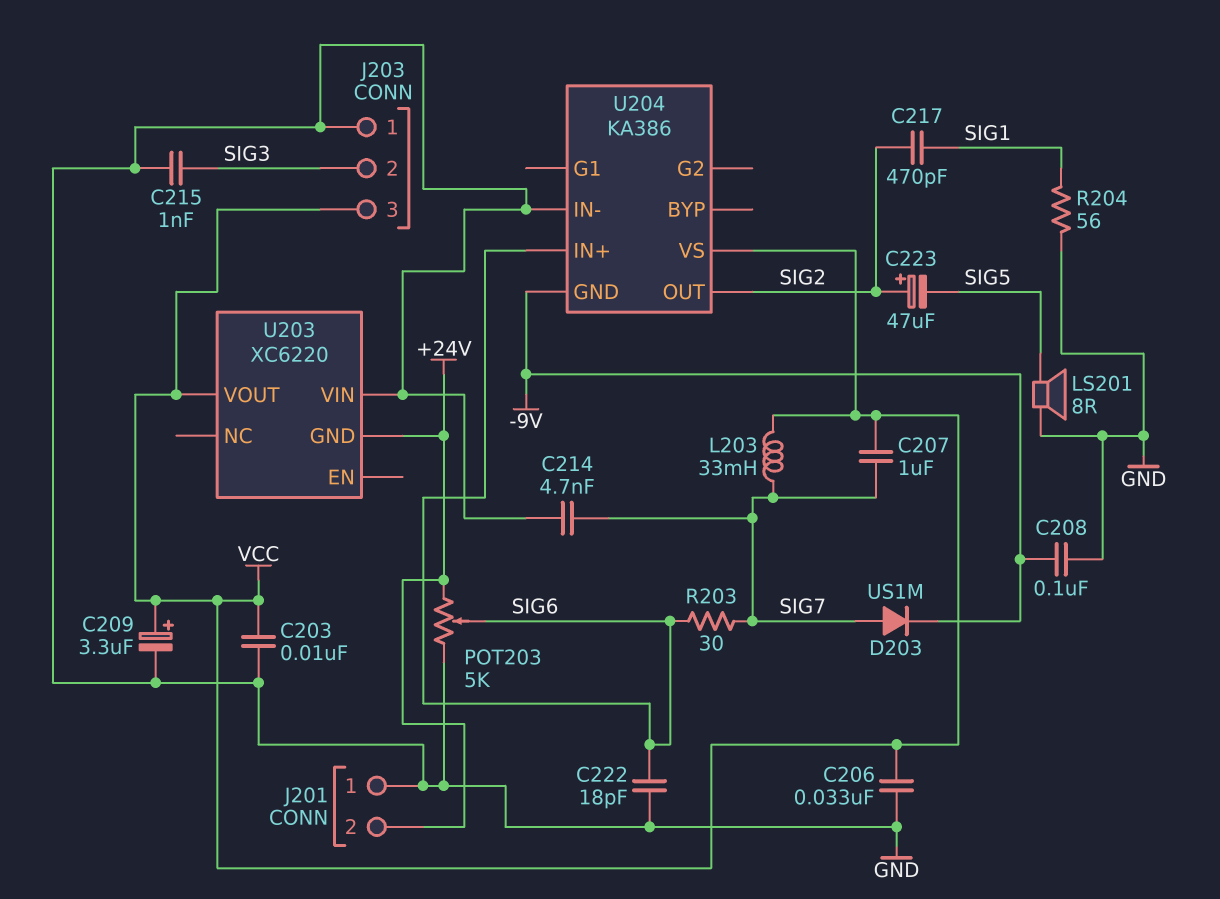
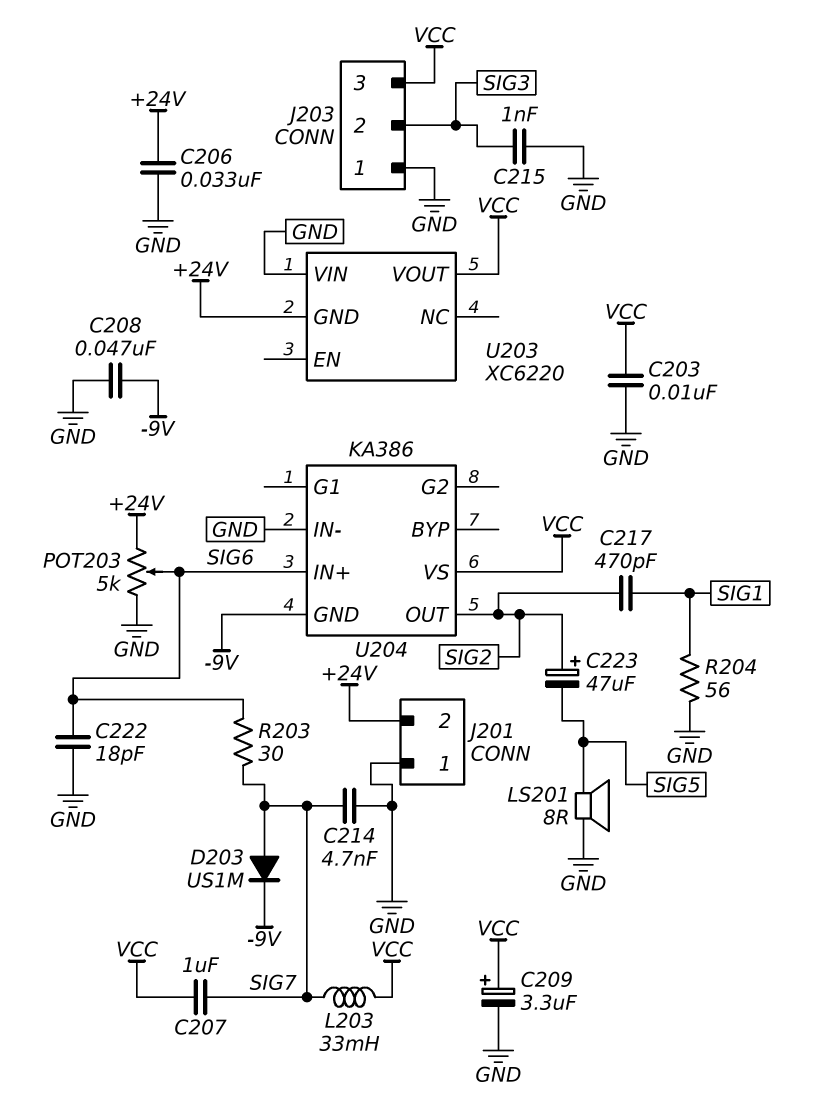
C206: 33nF (GND, VCC) -> 33nF (+24V, GND)
C208: 100nF (-9V, GND) -> 47nF (-9V, GND)

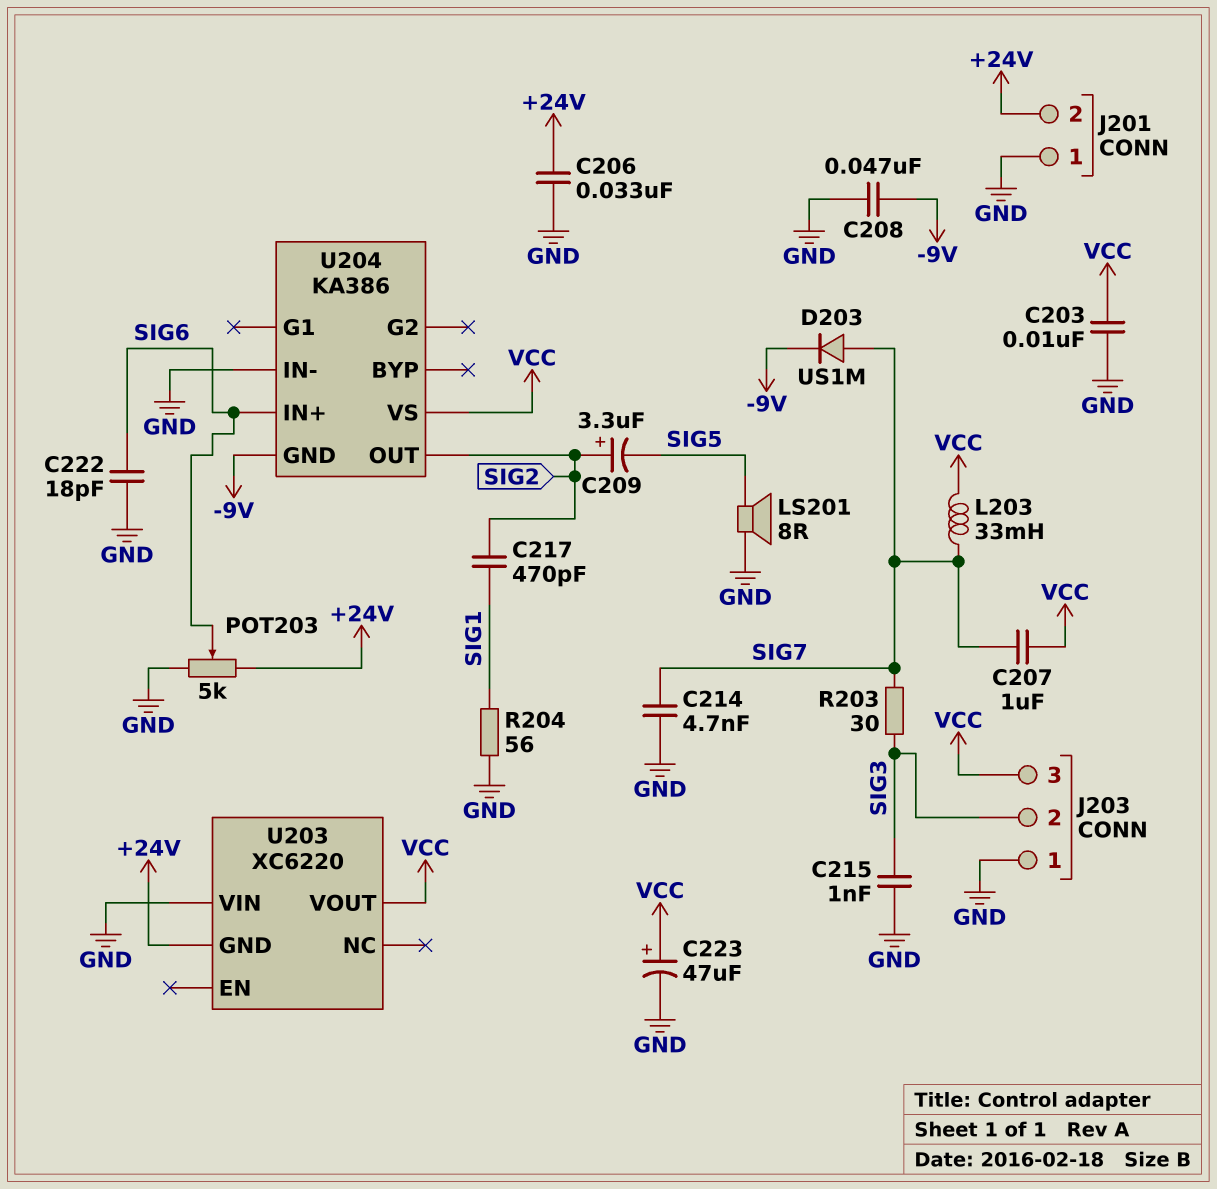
C209: 3.3uF (plus VCC, minus GND) -> 3.3uF (plus SIG2, minus SIG5)
C223: 47uF (plus SIG2, minus SIG5) -> 47uF (plus VCC, minus GND)
R203: 30 (SIG6, SIG7) -> 30 (SIG3, SIG7)

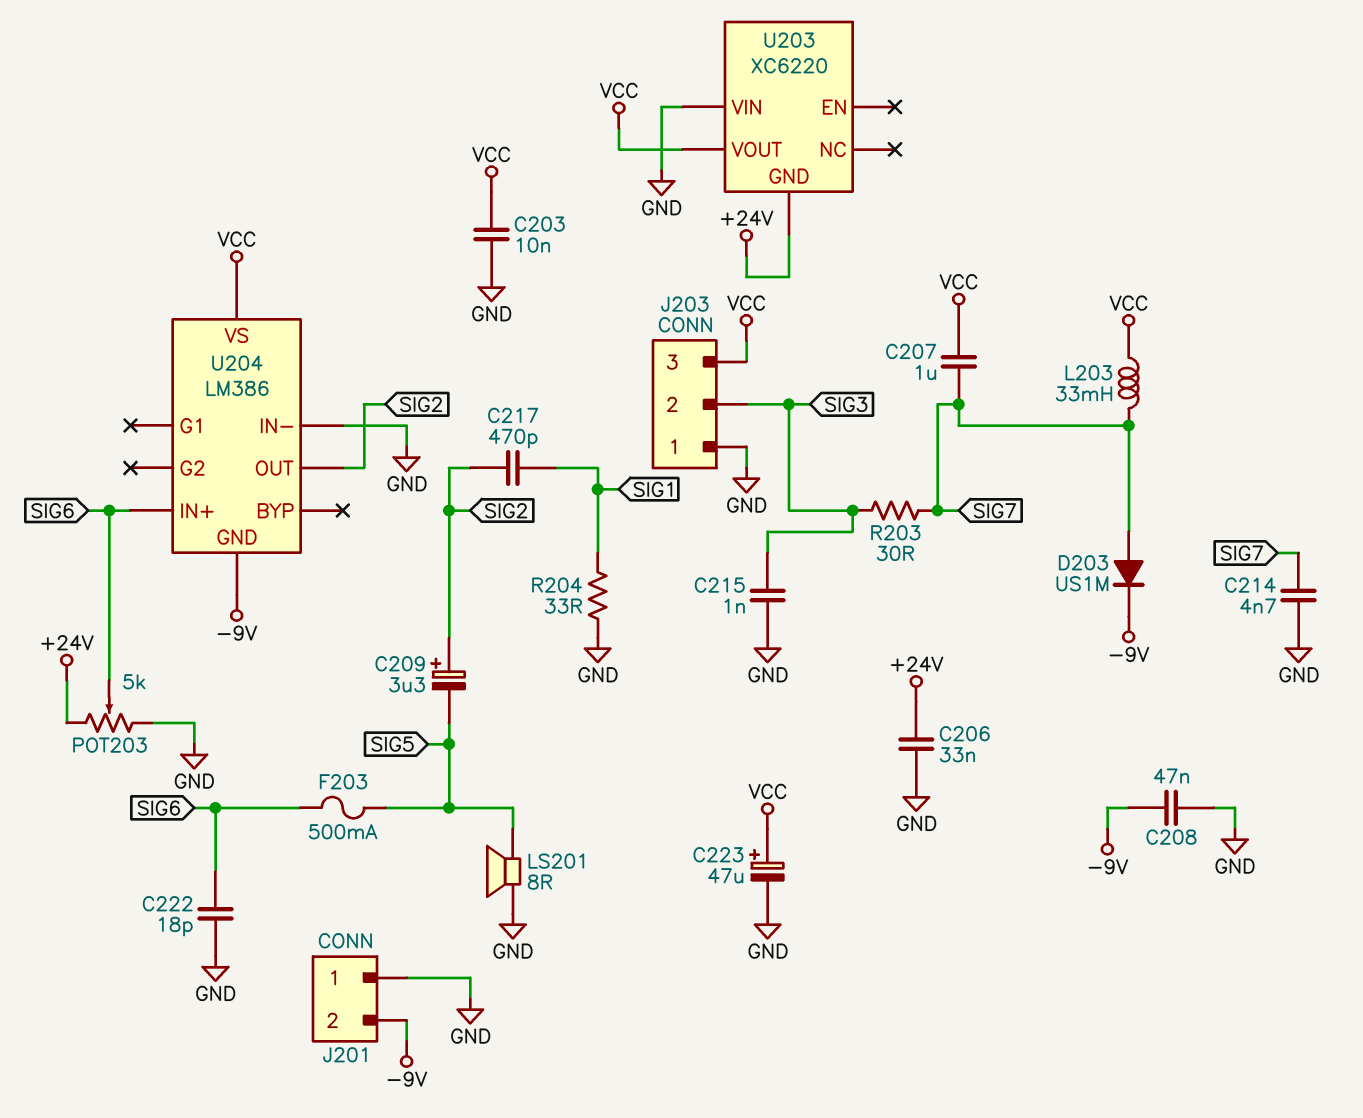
F203: none -> 500mA (SIG5, SIG6)
J201 pin 2: +24V -> -9V
R204: 56 (GND, SIG1) -> 33 (GND, SIG1)
U204: KA386 -> LM386

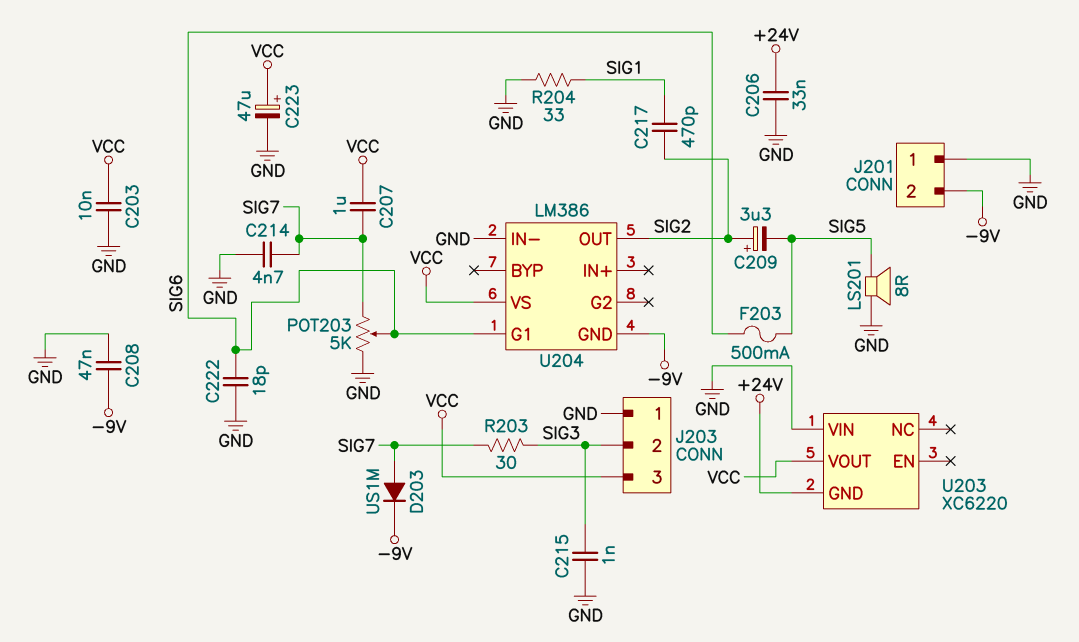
L203: 33mH (SIG7, VCC) -> none
POT203: 5k (+24V, GND, wiper SIG6) -> 5k (GND, SIG7, wiper SIG6)
U204 pin G1: none -> SIG6
U204 pin IN+: SIG6 -> none

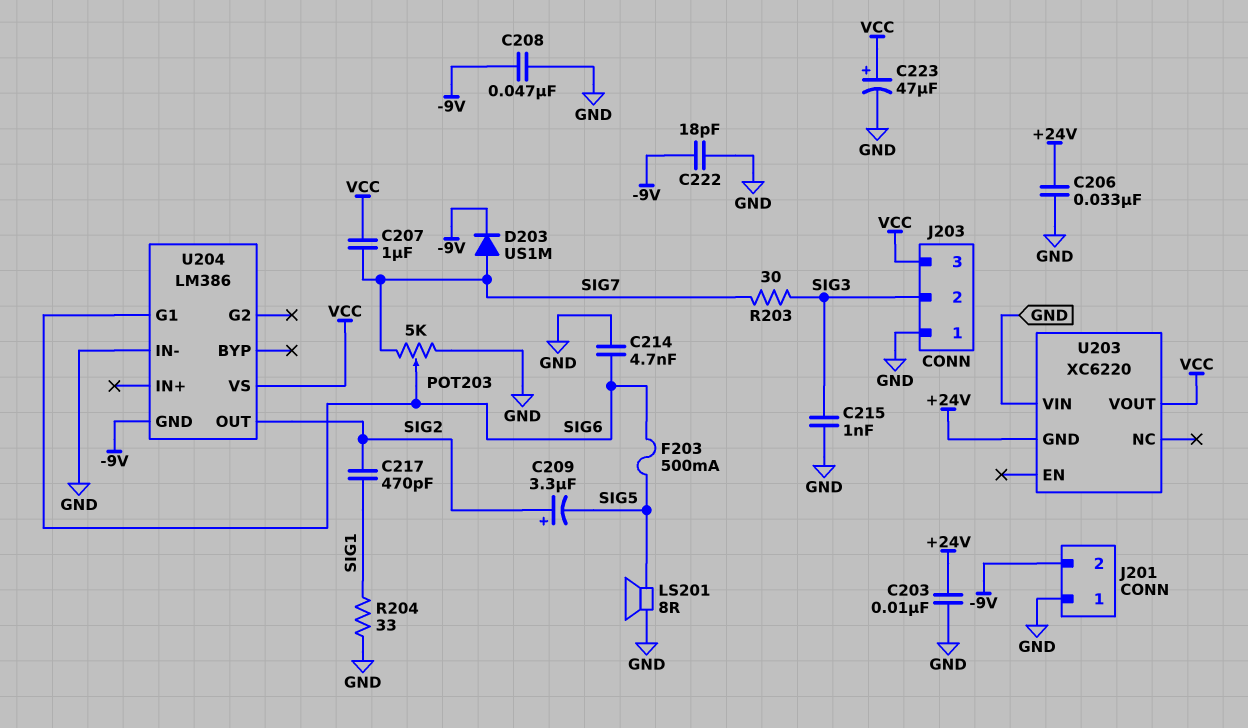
C203: 10nF (GND, VCC) -> 10nF (+24V, GND)
C214: 4.7nF (GND, SIG7) -> 4.7nF (GND, SIG6)
C222: 18pF (GND, SIG6) -> 18pF (-9V, GND)

